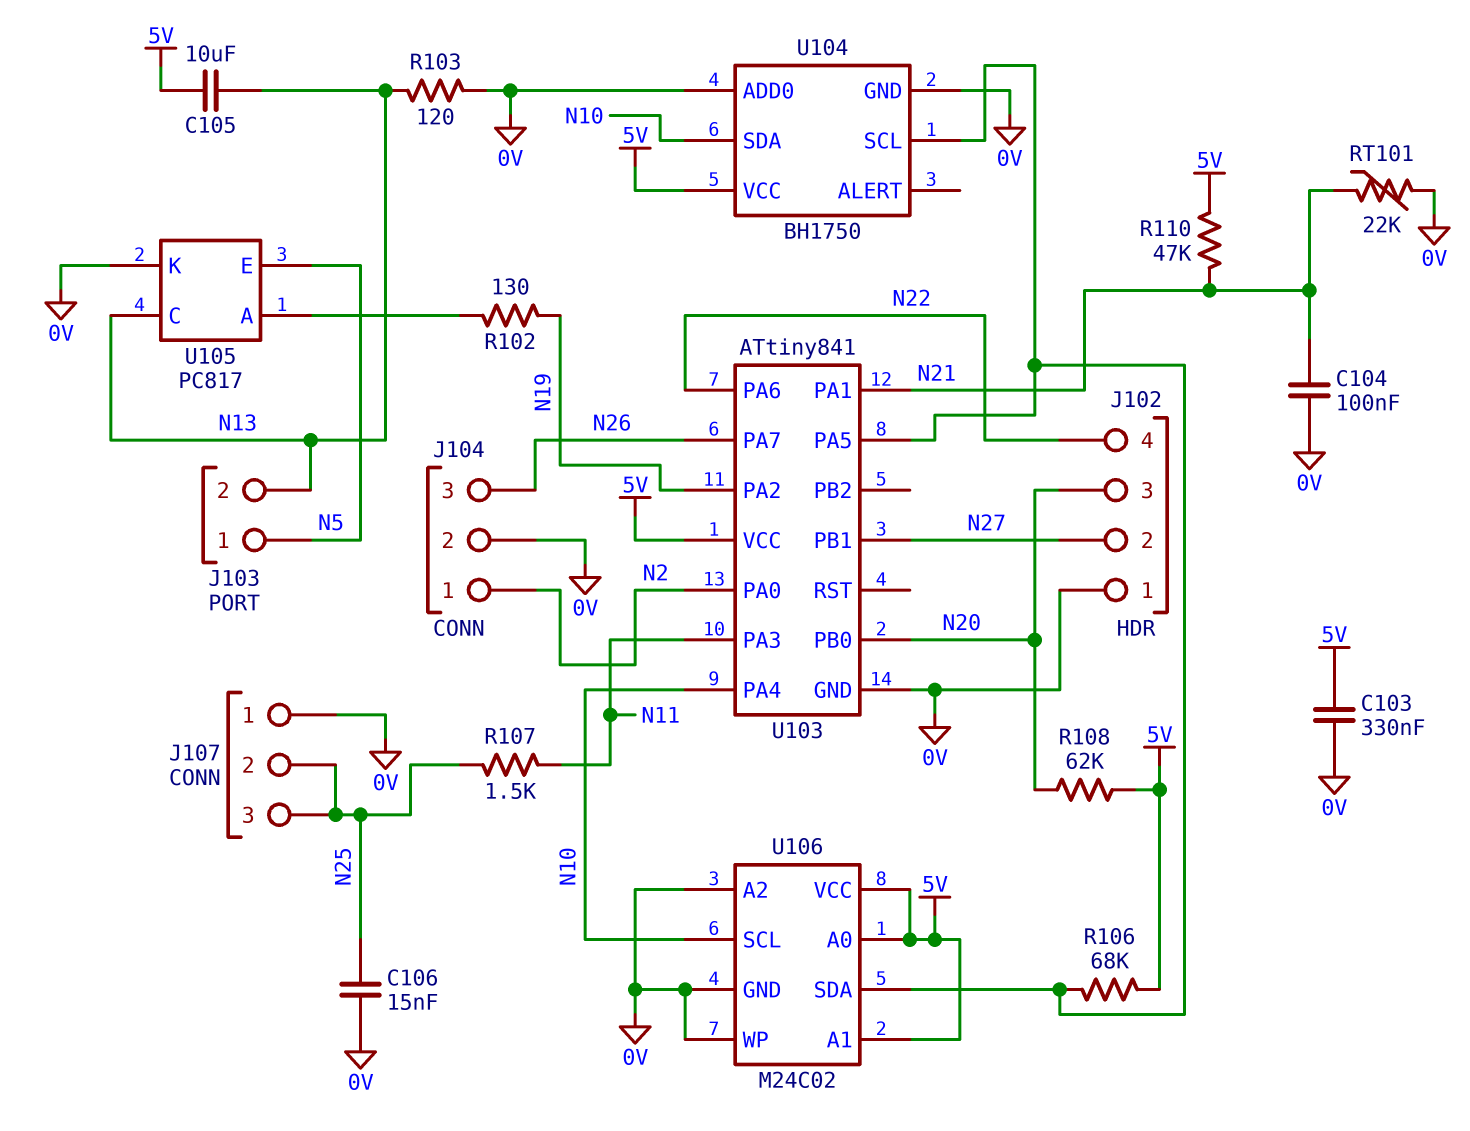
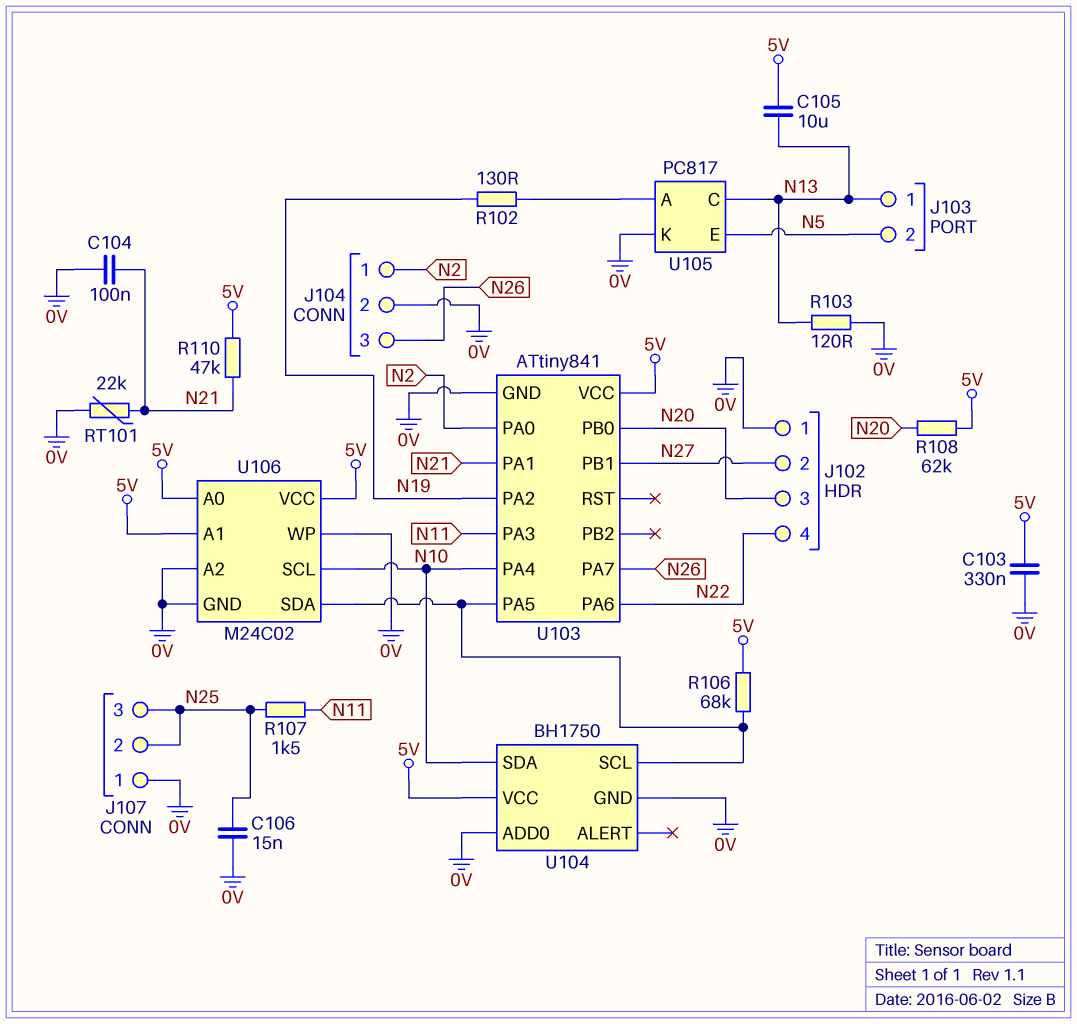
J103 pin 1: N5 -> N13
J103 pin 2: N13 -> N5

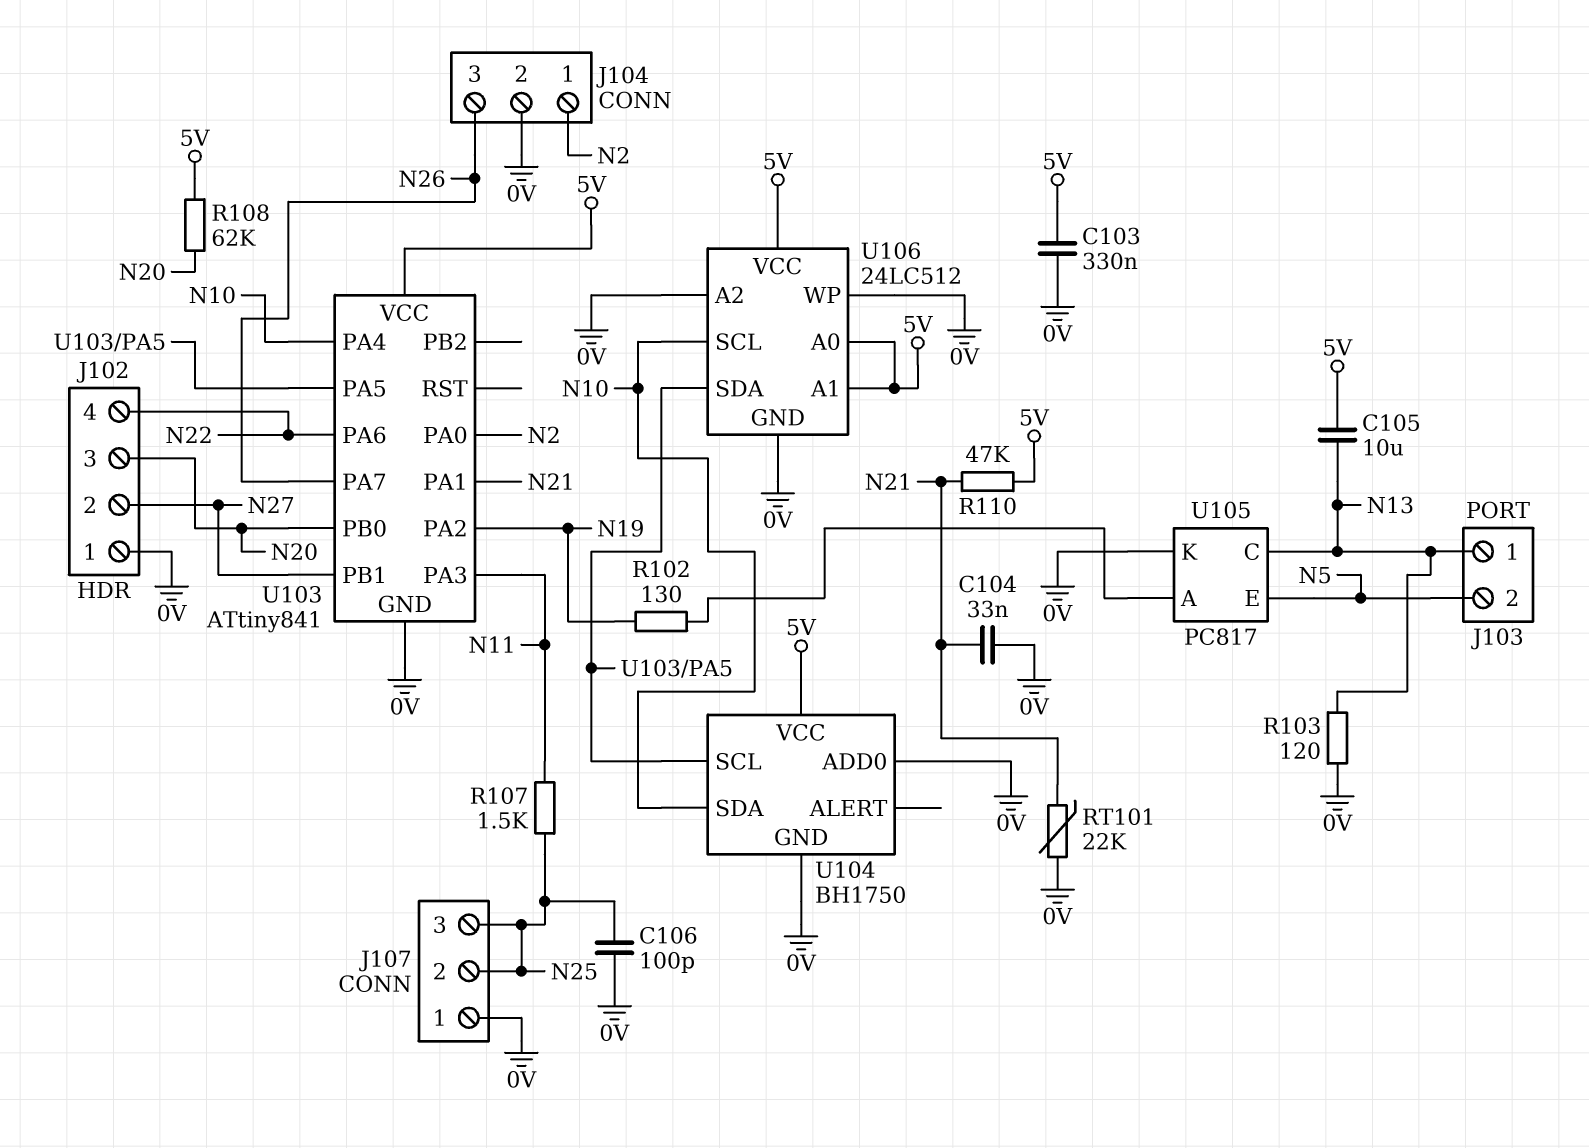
C104: 100nF (0V, N21) -> 33nF (0V, N21)
C106: 15nF (0V, N25) -> 100pF (0V, N25)
R106: 68k (5V, U103/PA5) -> none
U106: M24C02 -> 24LC512

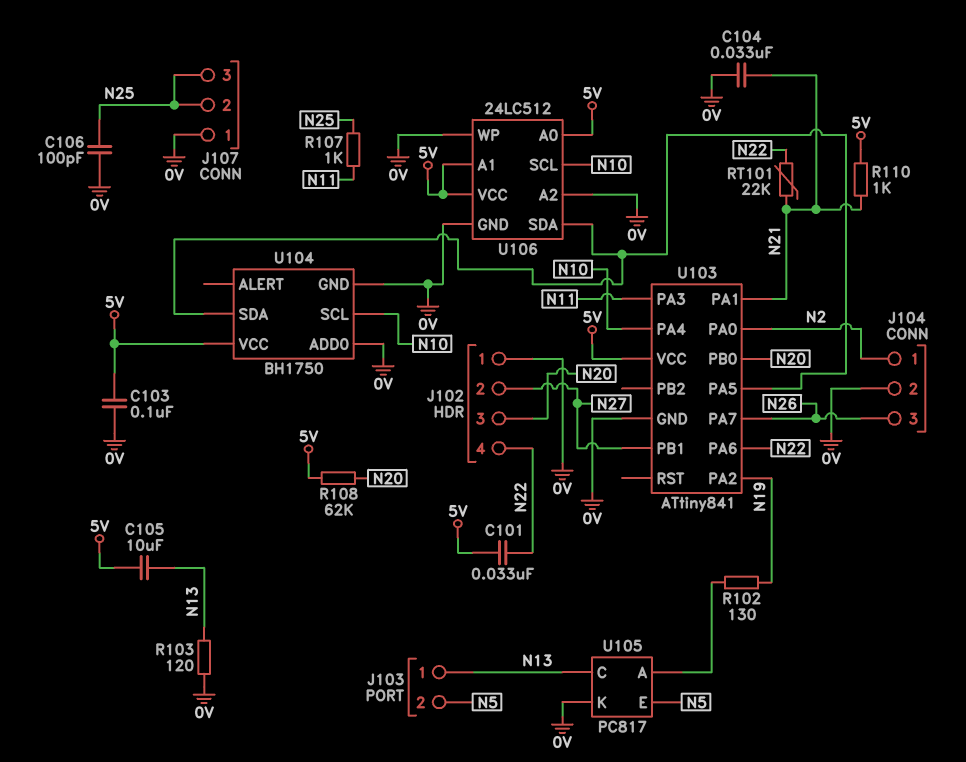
C101: none -> 33nF (5V, N22)
C103: 330nF (0V, 5V) -> 100nF (0V, 5V)
R107: 1.5k (N11, N25) -> 1k (N11, N25)
R110: 47k (5V, N21) -> 1k (5V, N21)
RT101: 22k (0V, N21) -> 22k (N21, N22)
U104 pin SCL: U103/PA5 -> N10
U104 pin SDA: N10 -> U103/PA5

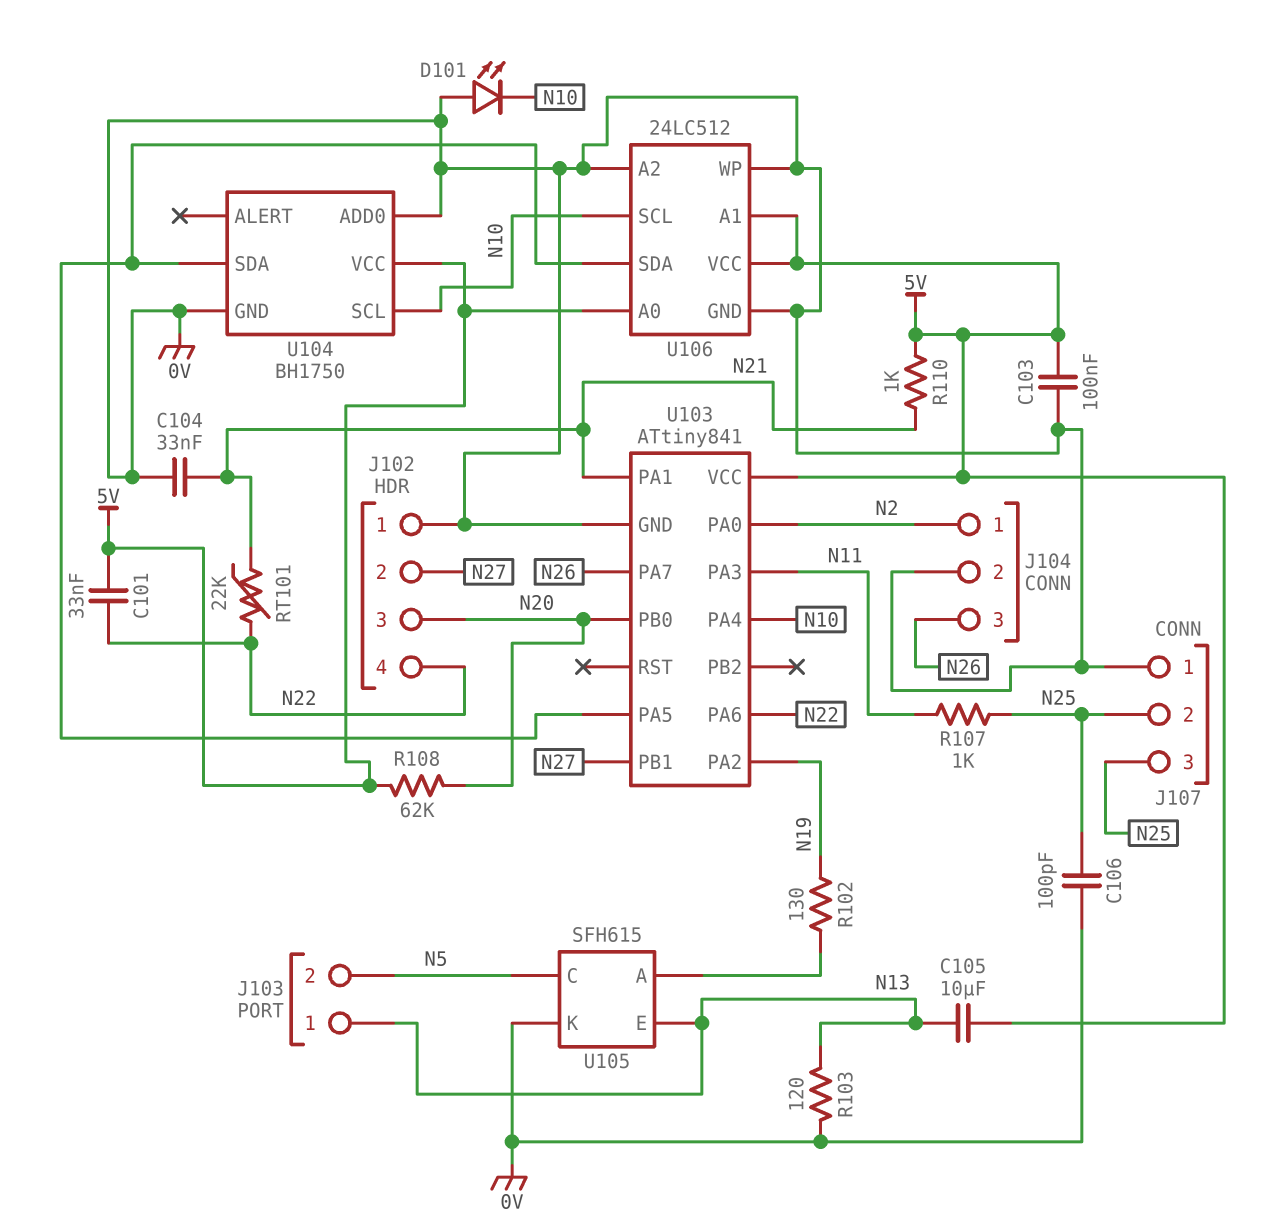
D101: none -> LED (A 0V, K N10)
U105: PC817 -> SFH615
U105 pin C: N13 -> N5
U105 pin E: N5 -> N13

